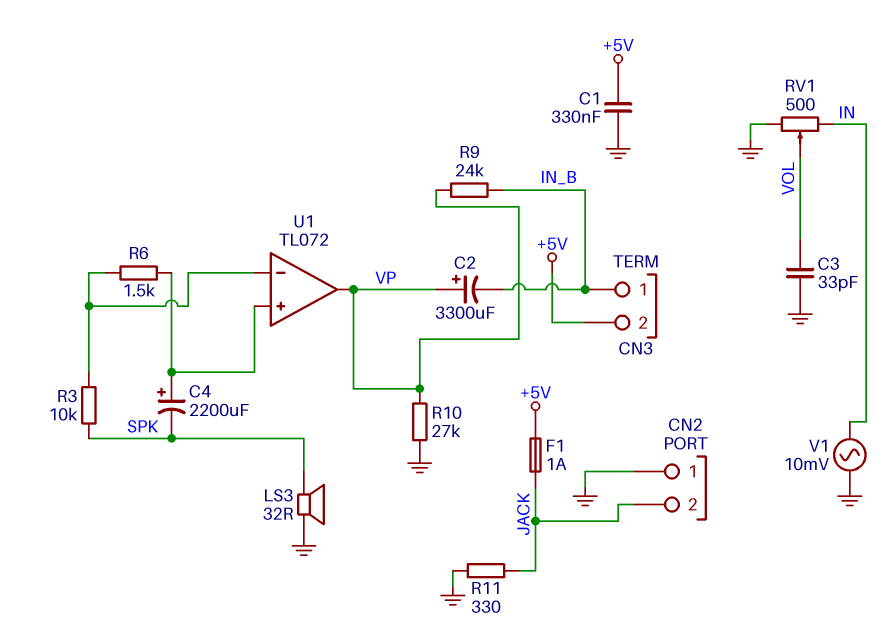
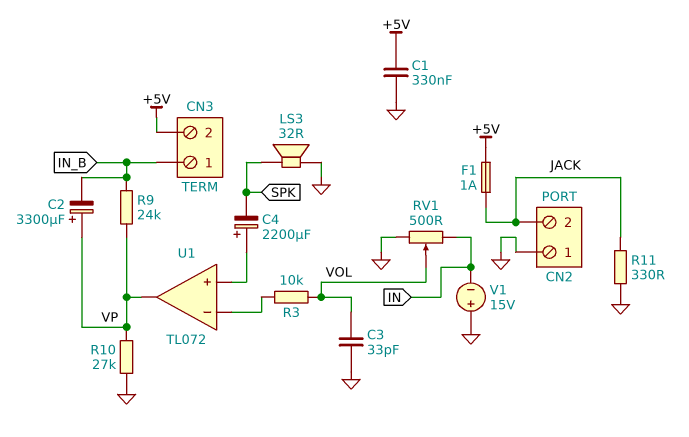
R3: 10k (SPK, U1/in-) -> 10k (U1/in-, VOL)
R6: 1.5k (U1/in+, U1/in-) -> none
V1: AC 10mV (GND, IN) -> 15V (plus GND, minus IN)

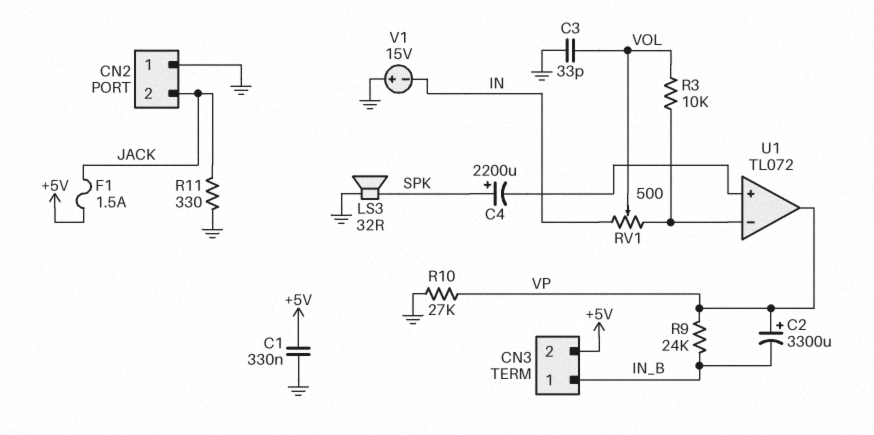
C4: 2200uF (plus U1/in+, minus SPK) -> 2200uF (plus SPK, minus U1/in+)
F1: 1A (+5V, JACK) -> 1.5A (+5V, JACK)
RV1: 500 (GND, IN, wiper VOL) -> 500 (IN, U1/in-, wiper VOL)

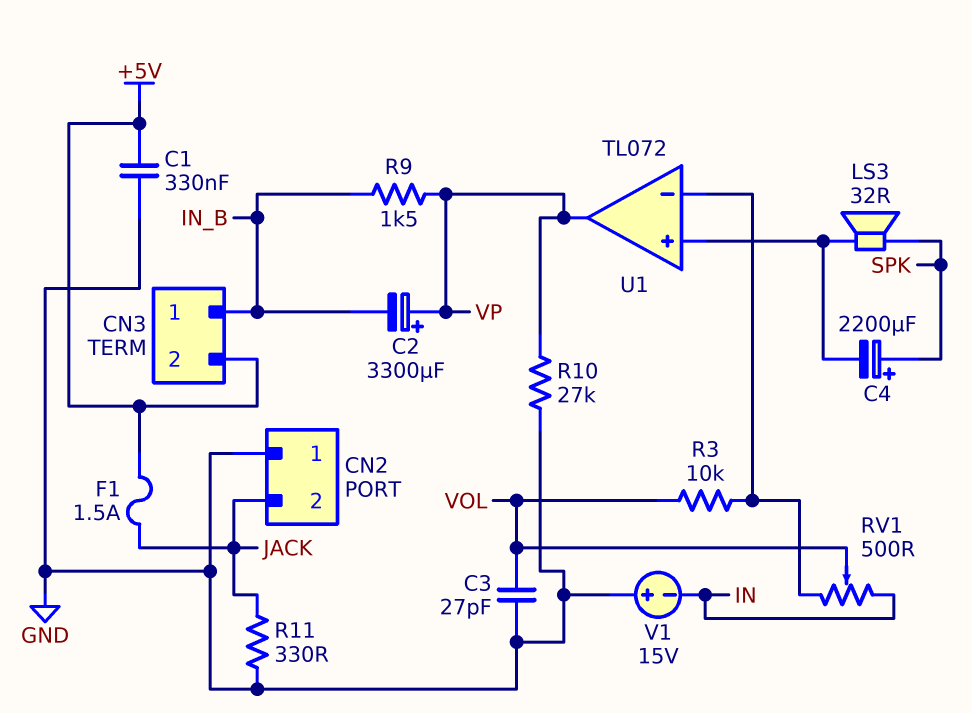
C3: 33pF (GND, VOL) -> 27pF (GND, VOL)
LS3: speaker 32R (GND, SPK) -> speaker 32R (SPK, U1/in+)
R9: 24k (IN_B, VP) -> 1.5k (IN_B, VP)

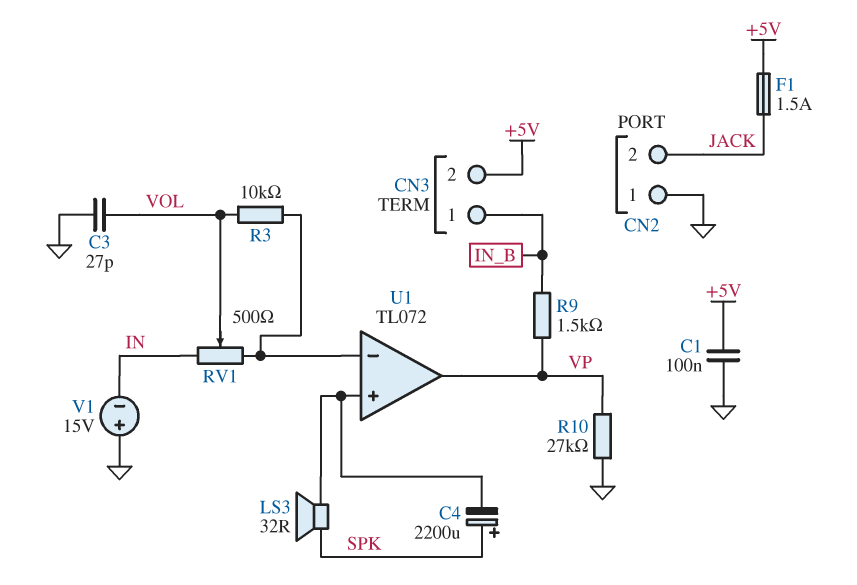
C1: 330nF (+5V, GND) -> 100nF (+5V, GND)
C2: 3300uF (plus VP, minus IN_B) -> none
R11: 330 (GND, JACK) -> none

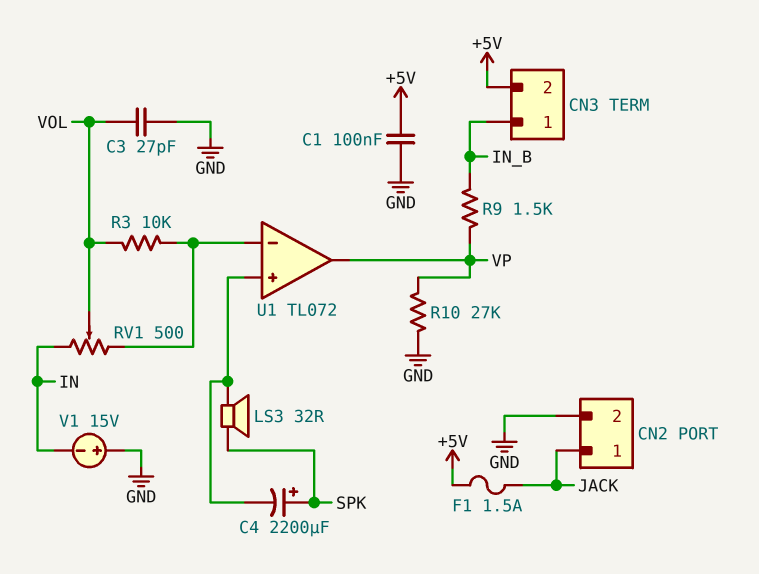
CN2 pin 1: GND -> JACK
CN2 pin 2: JACK -> GND

